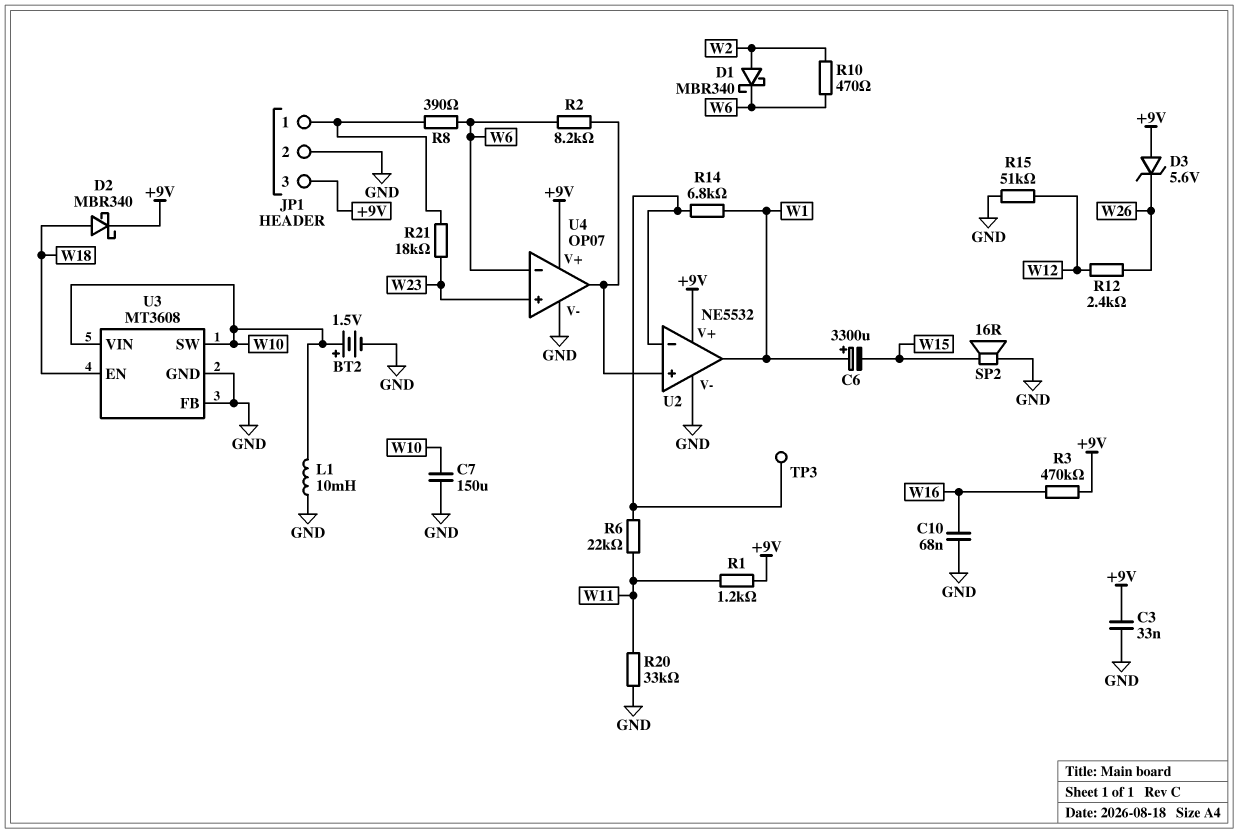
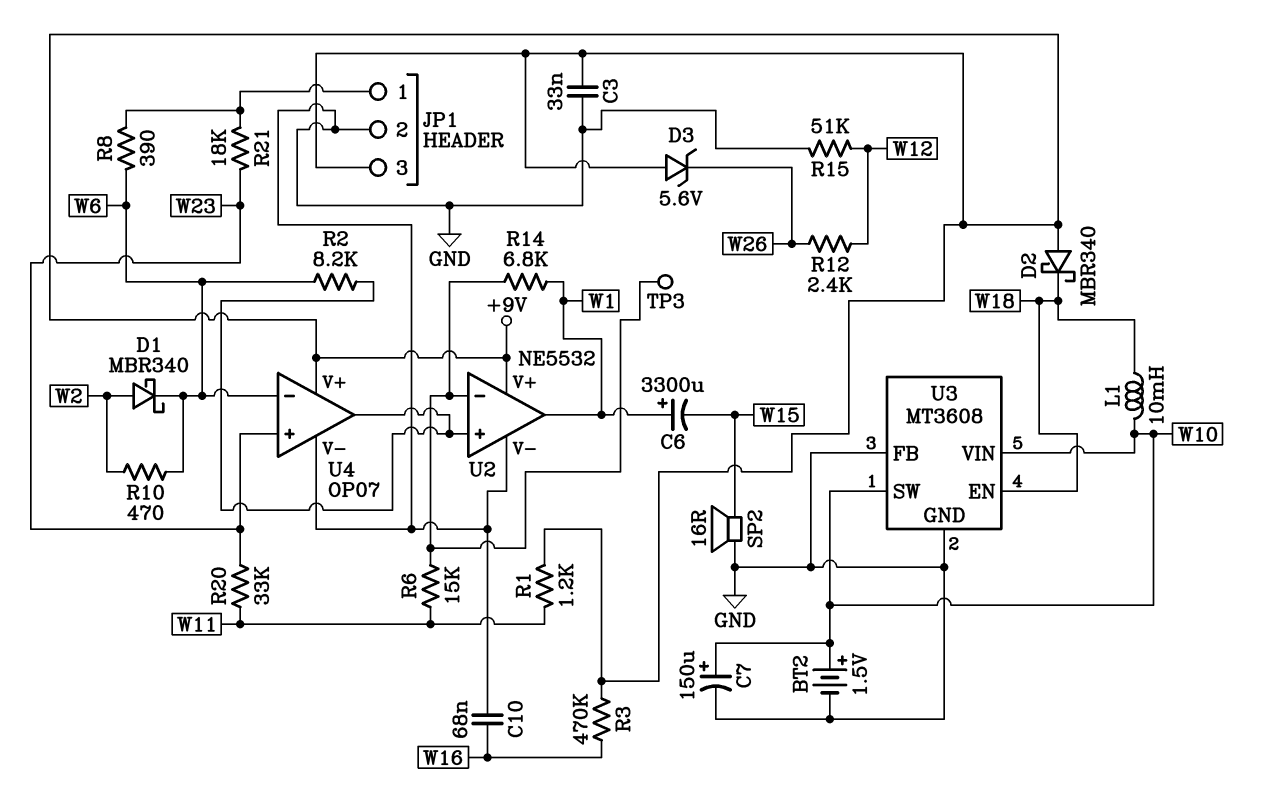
C7: 150uF (GND, W10) -> 150uF (plus W10, minus GND)
D2: schottky MBR340 (A W18, K +9V) -> schottky MBR340 (A +9V, K W18)
L1: 10mH (GND, W10) -> 10mH (W10, W18)
R6: 22k (U2/in-, W11) -> 15k (U2/in-, W11)
R20: 33k (GND, W11) -> 33k (W11, W23)

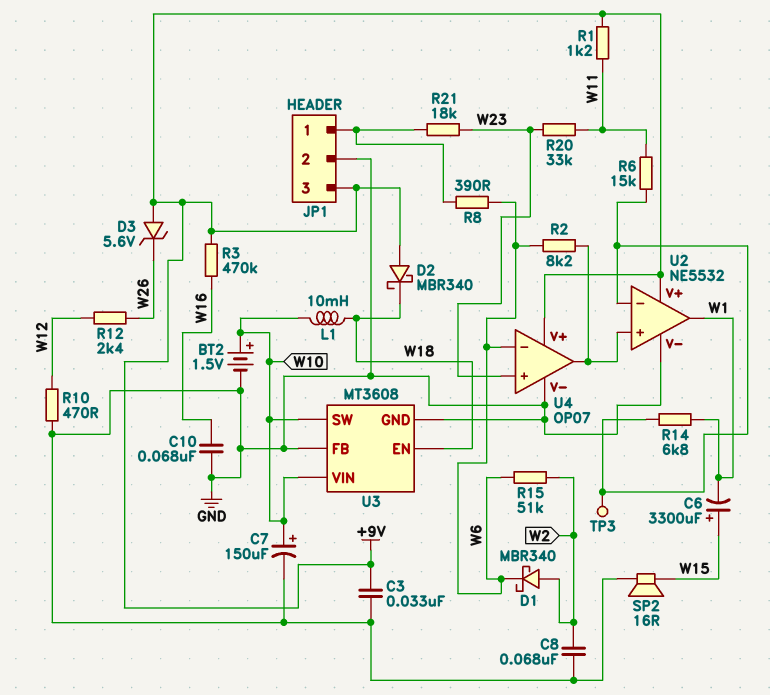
C6: 3300uF (plus W1, minus W15) -> 3300uF (plus W15, minus W1)
C8: none -> 68nF (GND, W2)
R10: 470 (W2, W6) -> 470 (GND, W12)
R15: 51k (GND, W12) -> 51k (W2, W6)

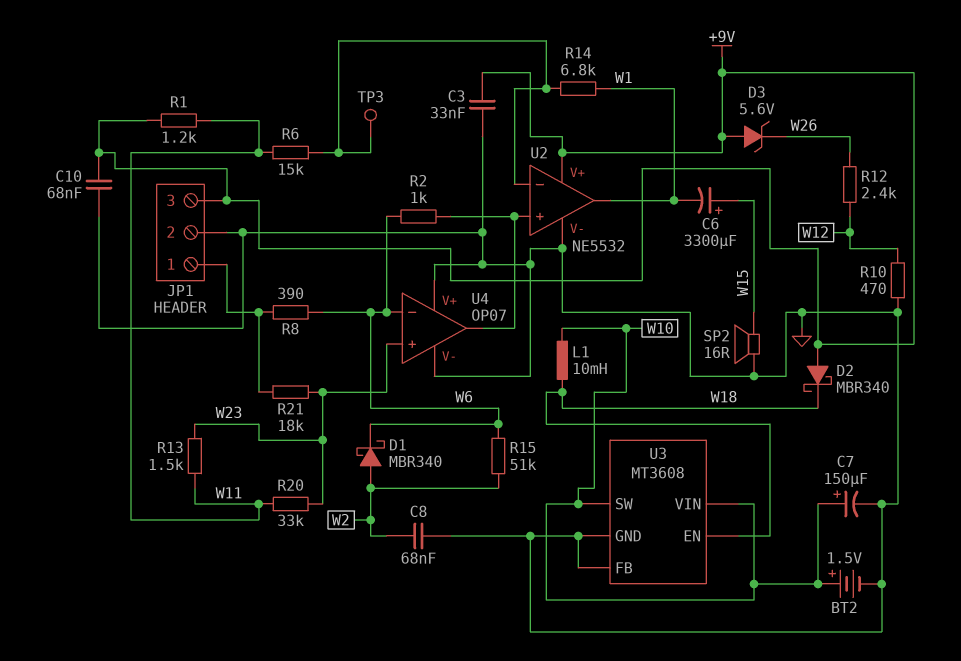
C10: 68nF (GND, W16) -> 68nF (+9V, GND)
R2: 8.2k (U2/in+, W6) -> 1k (U2/in+, W6)
R3: 470k (+9V, W16) -> none
R13: none -> 1.5k (W11, W23)
U4 pin V+: +9V -> GND

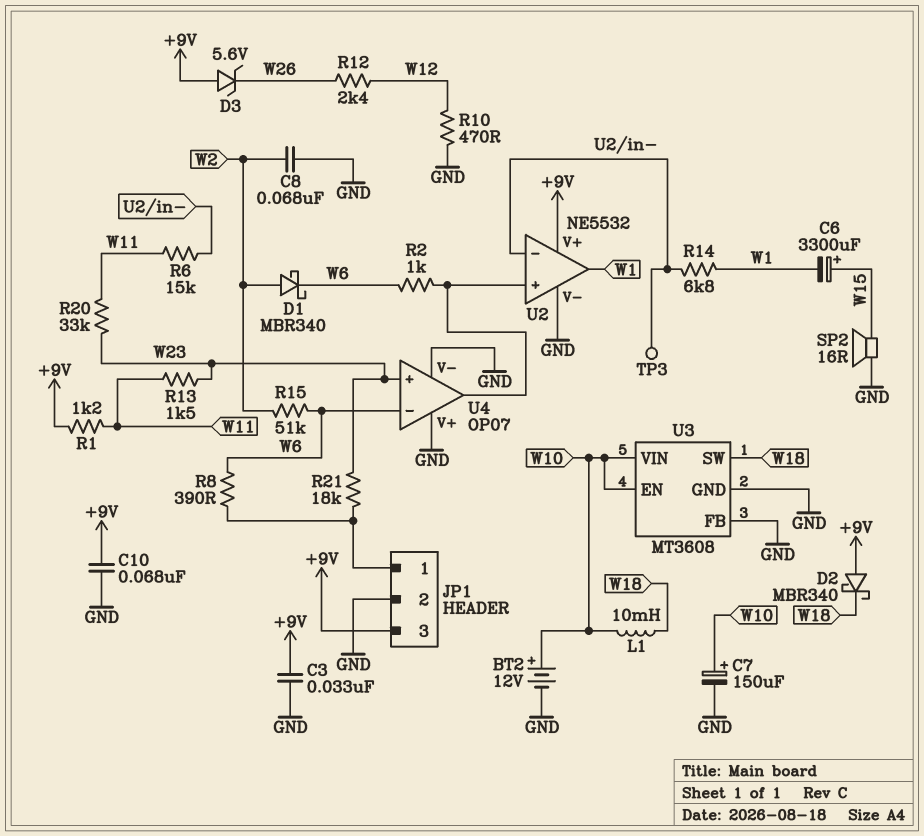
BT2: 1.5V (plus W10, minus GND) -> 12V (plus W10, minus GND)
U3 pin EN: W18 -> W10
U3 pin SW: W10 -> W18

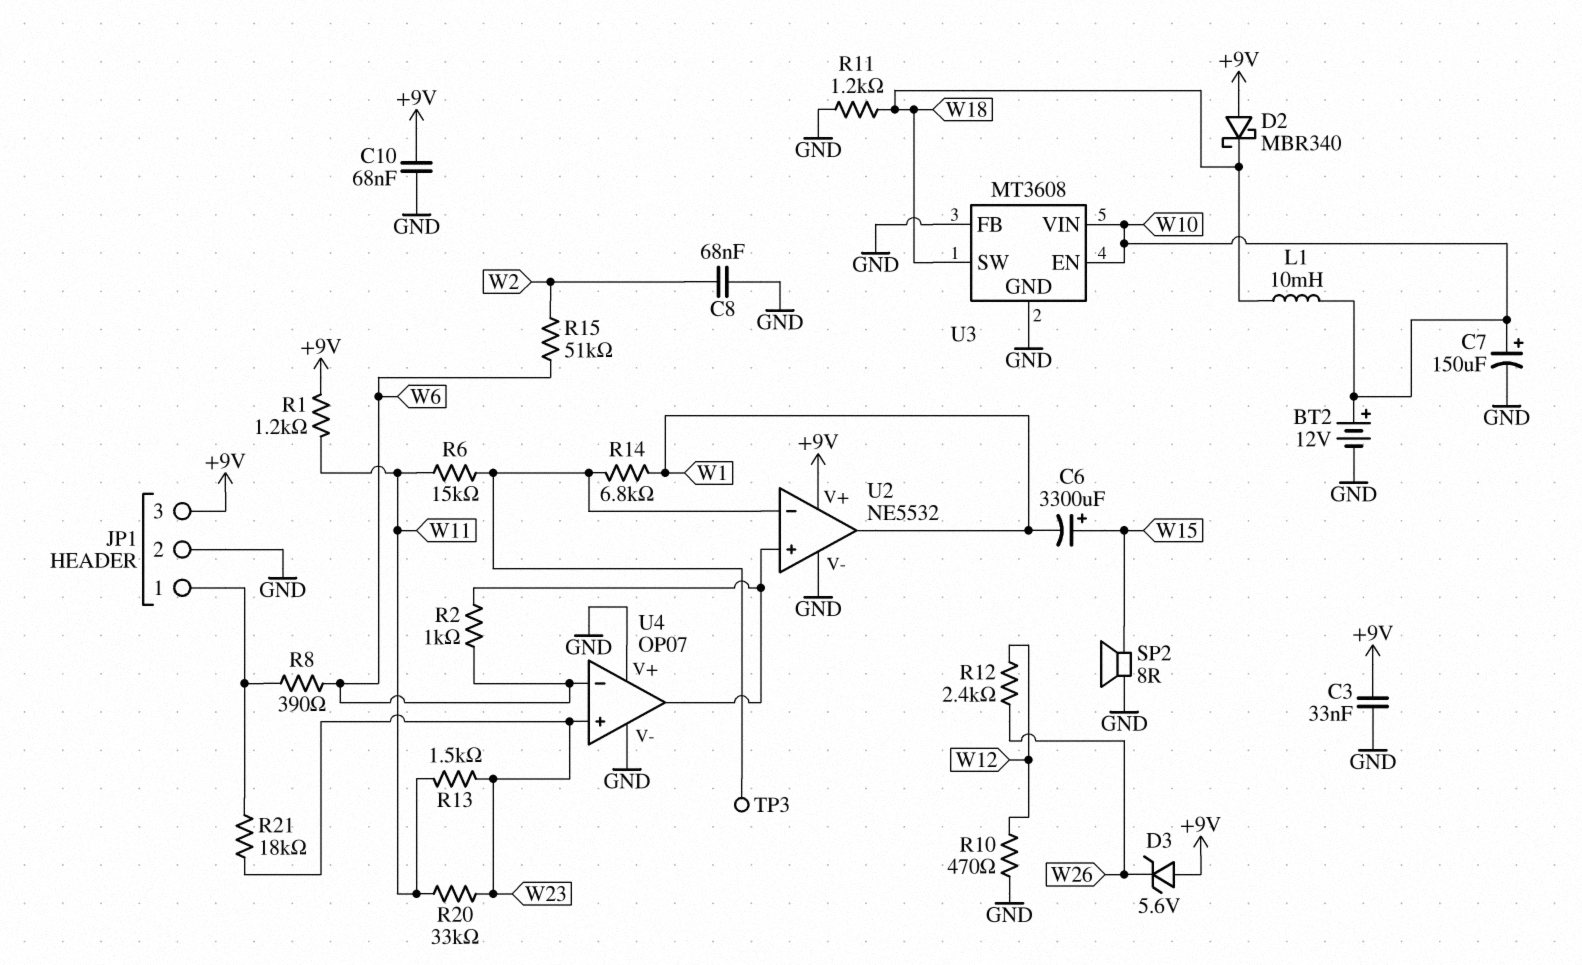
D1: schottky MBR340 (A W2, K W6) -> none
R11: none -> 1.2k (GND, W18)
SP2: speaker 16R (GND, W15) -> speaker 8R (GND, W15)

